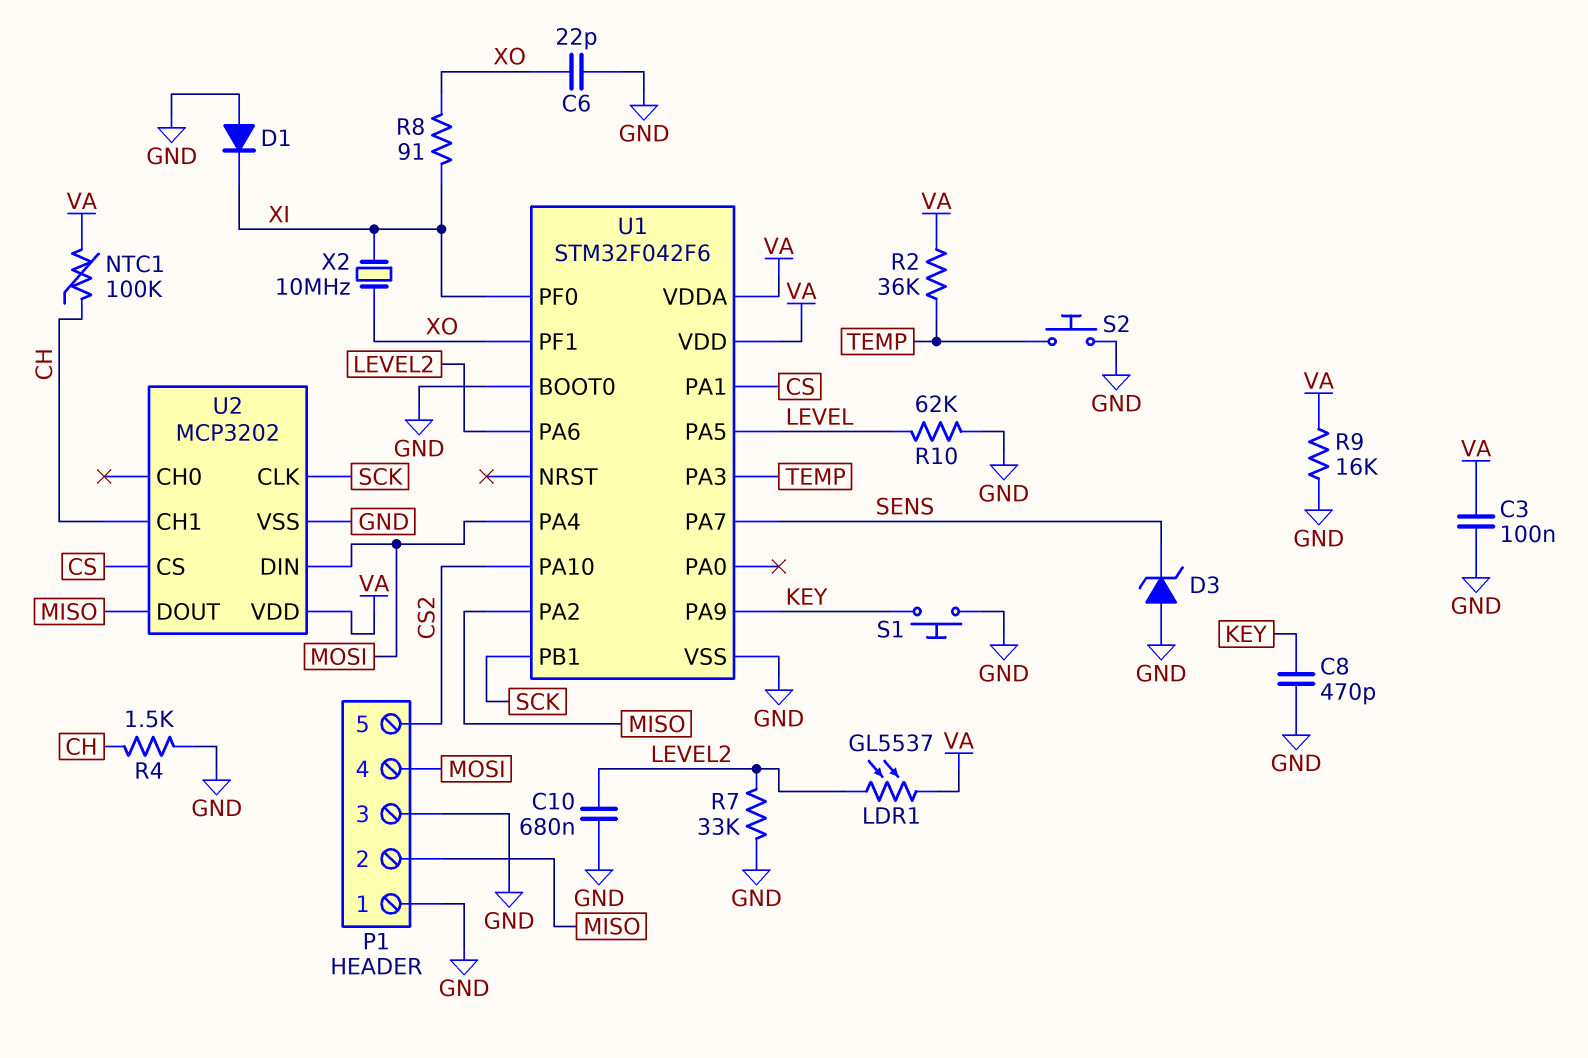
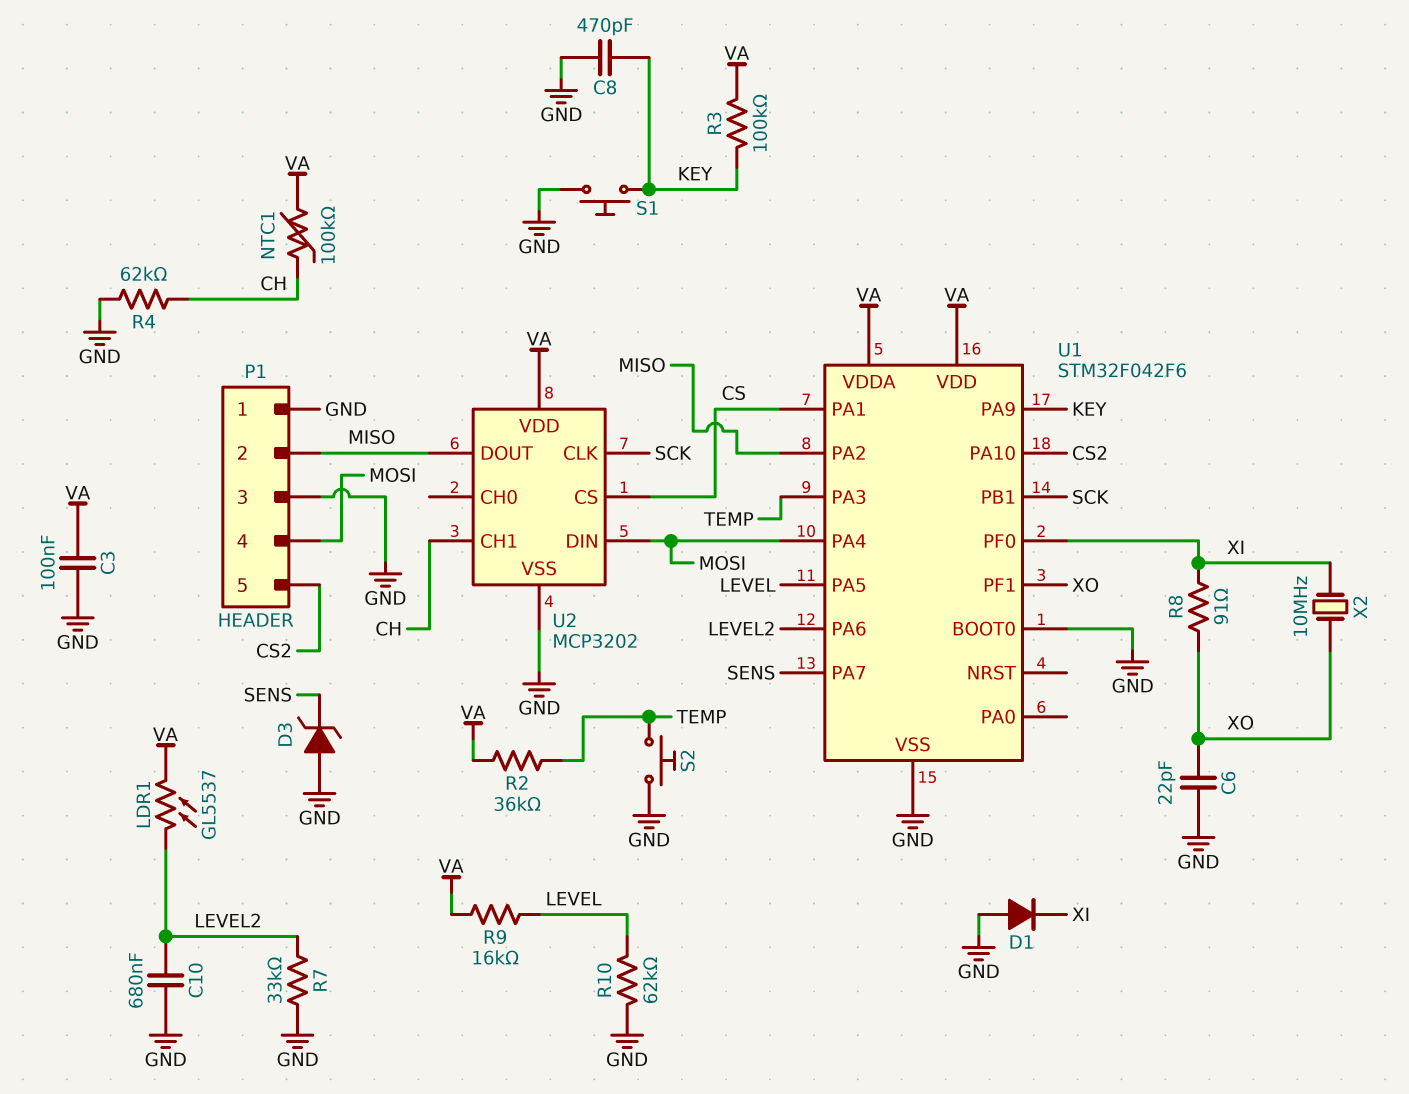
R3: none -> 100k (KEY, VA)
R4: 1.5k (CH, GND) -> 62k (CH, GND)
R9: 16k (GND, VA) -> 16k (LEVEL, VA)

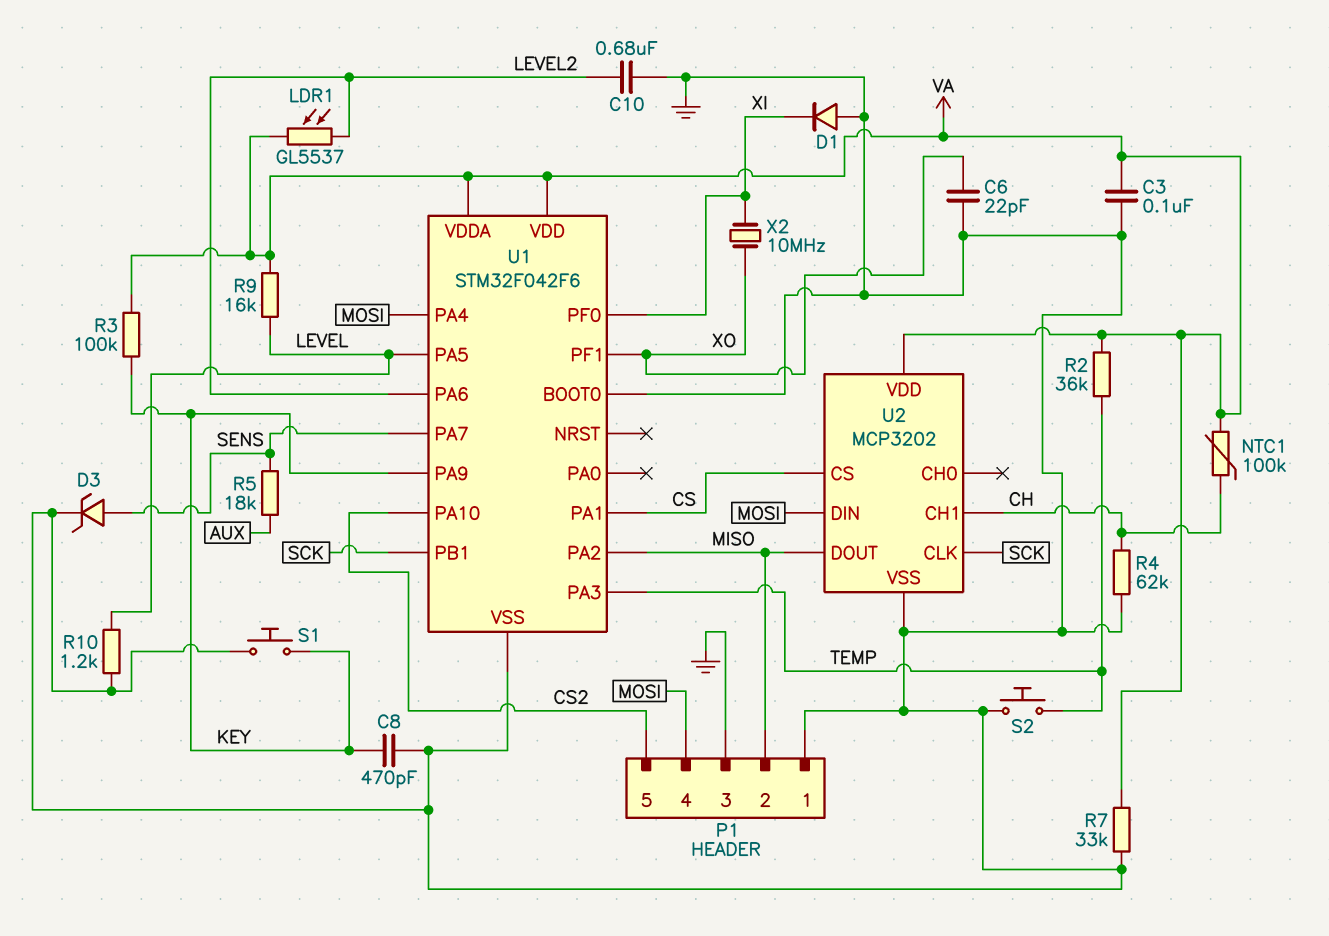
D3: zener (A GND, K SENS) -> zener (A SENS, K GND)
R5: none -> 18k (AUX, SENS)
R7: 33k (GND, LEVEL2) -> 33k (GND, VA)
R8: 91 (XI, XO) -> none
R10: 62k (GND, LEVEL) -> 1.2k (GND, LEVEL)

